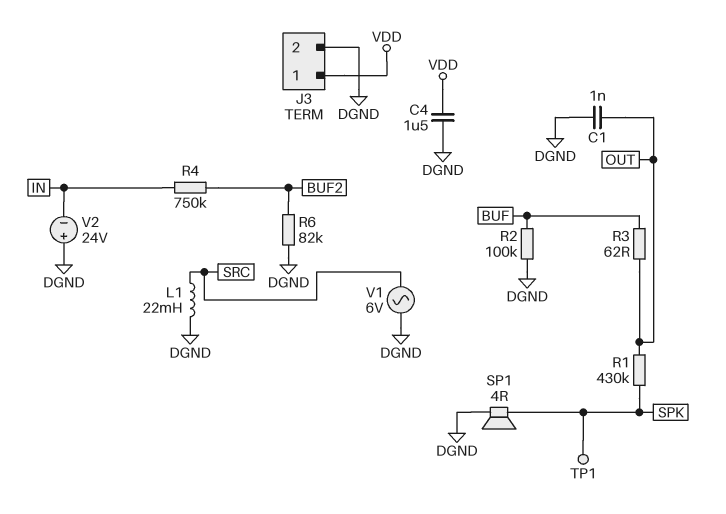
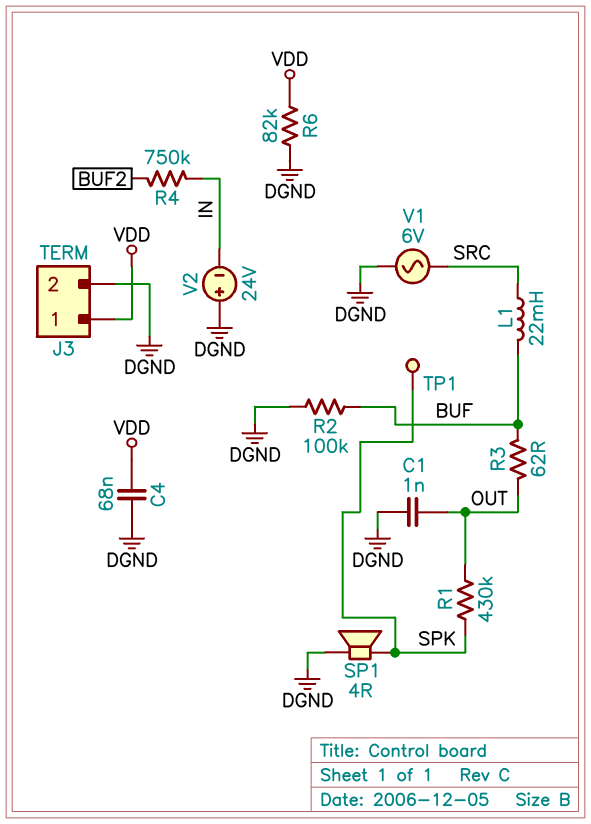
C4: 1.5uF (DGND, VDD) -> 68nF (DGND, VDD)
L1: 22mH (DGND, SRC) -> 22mH (BUF, SRC)
R6: 82k (BUF2, DGND) -> 82k (DGND, VDD)

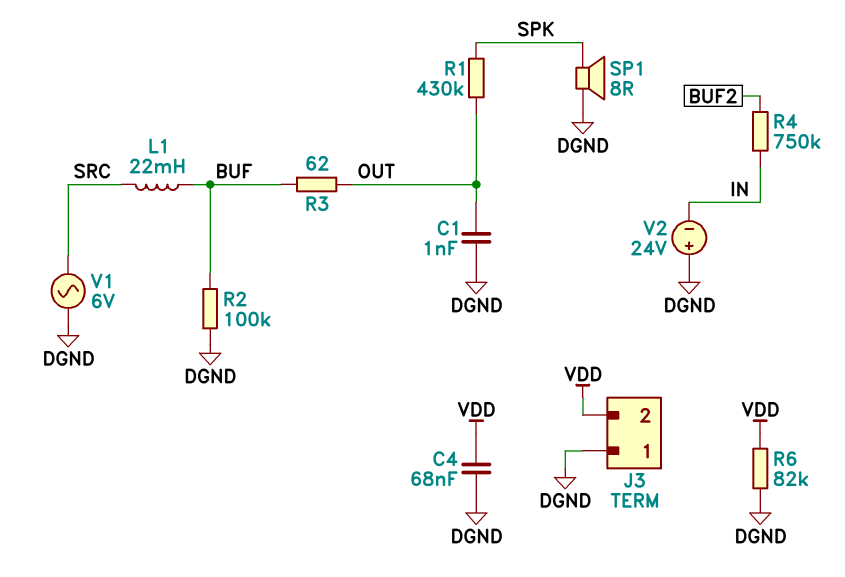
J3 pin 1: VDD -> DGND
J3 pin 2: DGND -> VDD
SP1: speaker 4R (DGND, SPK) -> speaker 8R (DGND, SPK)
TP1: test point (SPK) -> none

